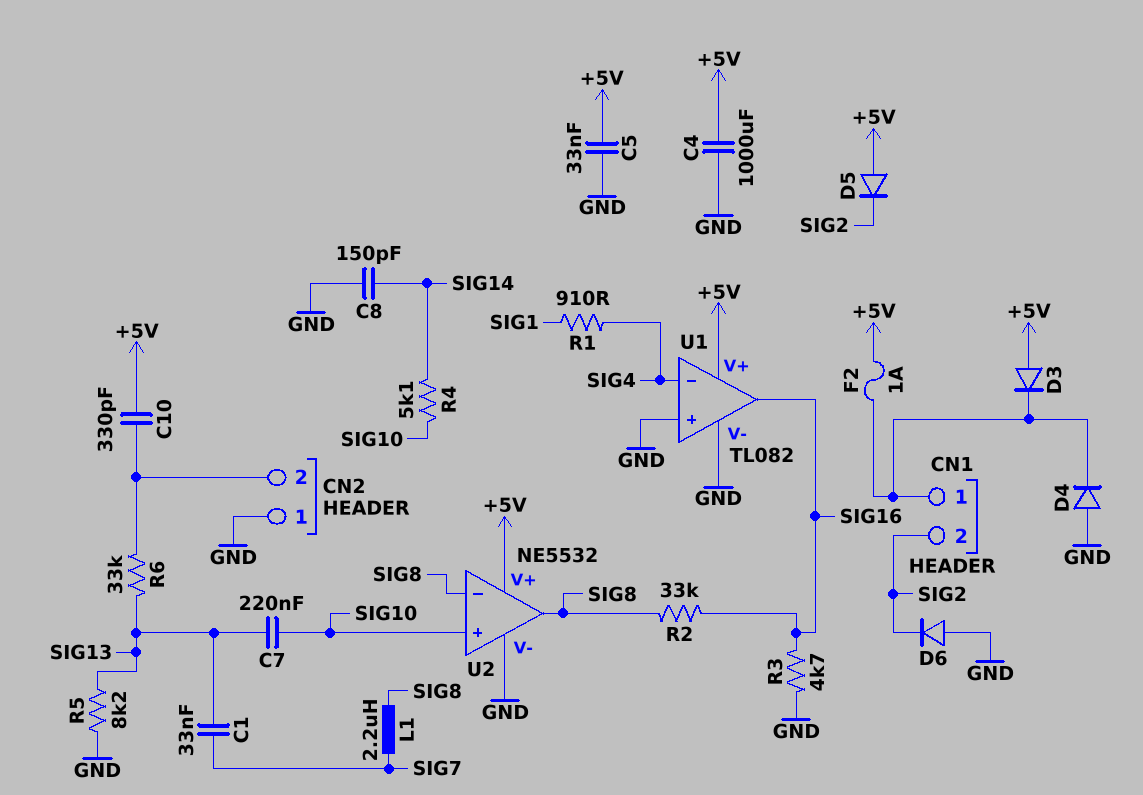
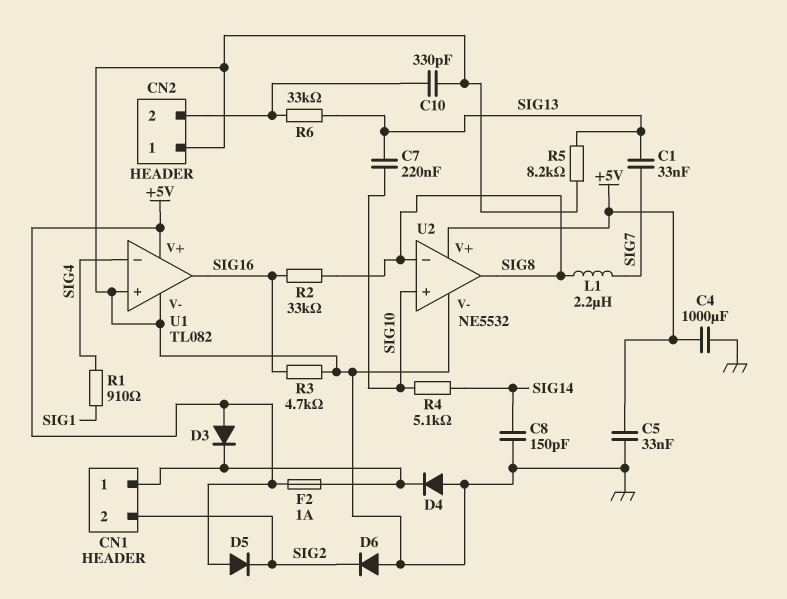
C10: 330pF (+5V, CN2/2) -> 330pF (CN2/2, GND)

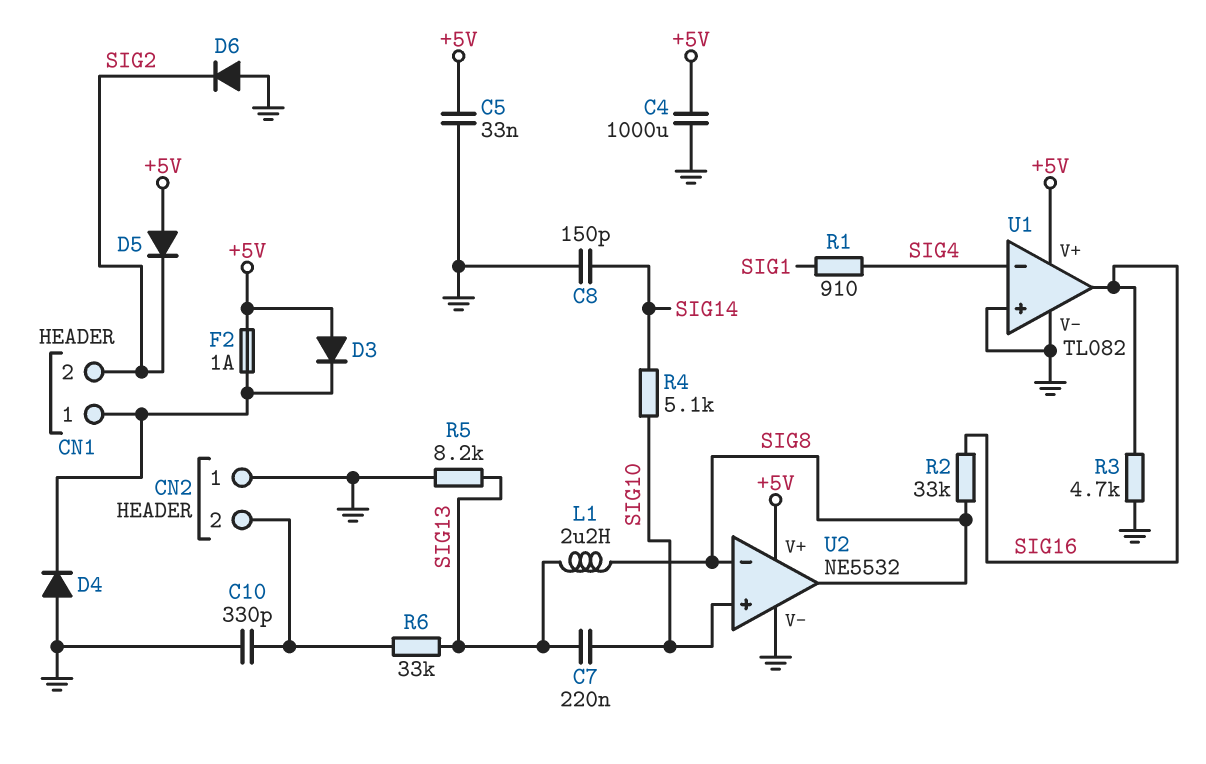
C1: 33nF (SIG7, SIG13) -> none
L1: 2.2uH (SIG7, SIG8) -> 2.2uH (SIG8, SIG13)

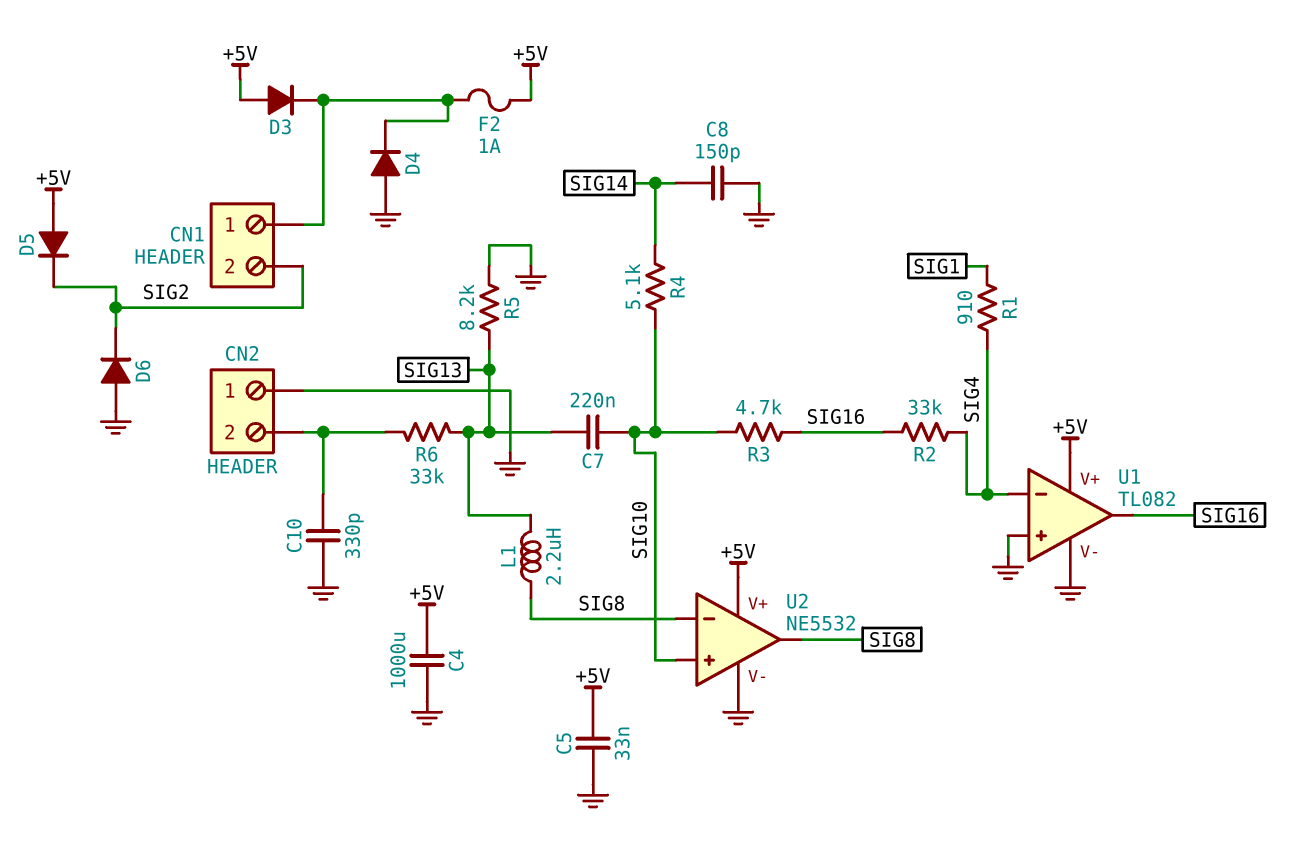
R2: 33k (SIG8, SIG16) -> 33k (SIG4, SIG16)
R3: 4.7k (GND, SIG16) -> 4.7k (SIG10, SIG16)

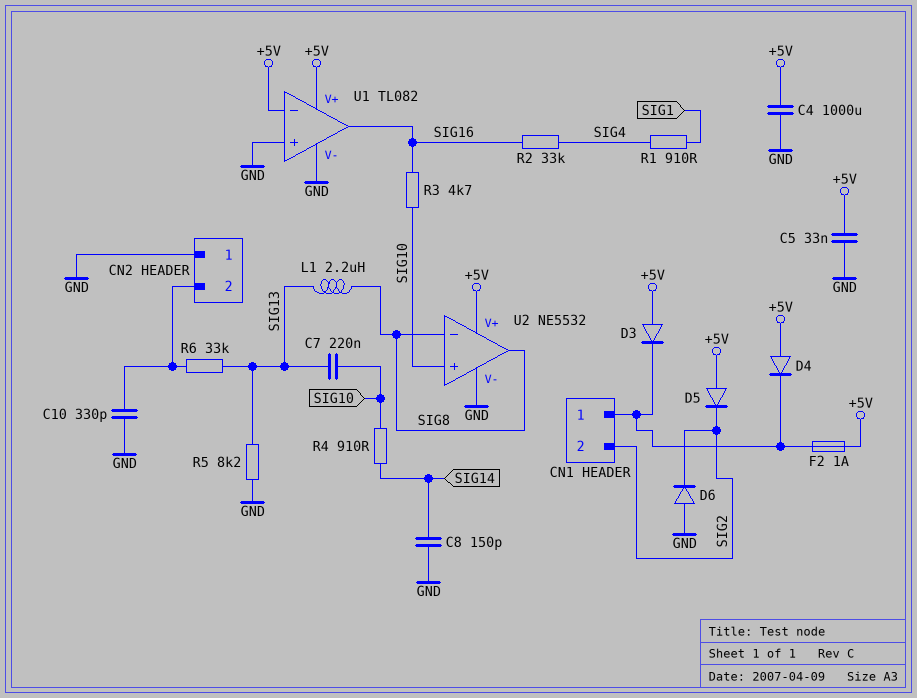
D4: diode (A GND, K CN1/1) -> diode (A +5V, K CN1/1)
R4: 5.1k (SIG10, SIG14) -> 910 (SIG10, SIG14)
U1 pin in-: SIG4 -> +5V

